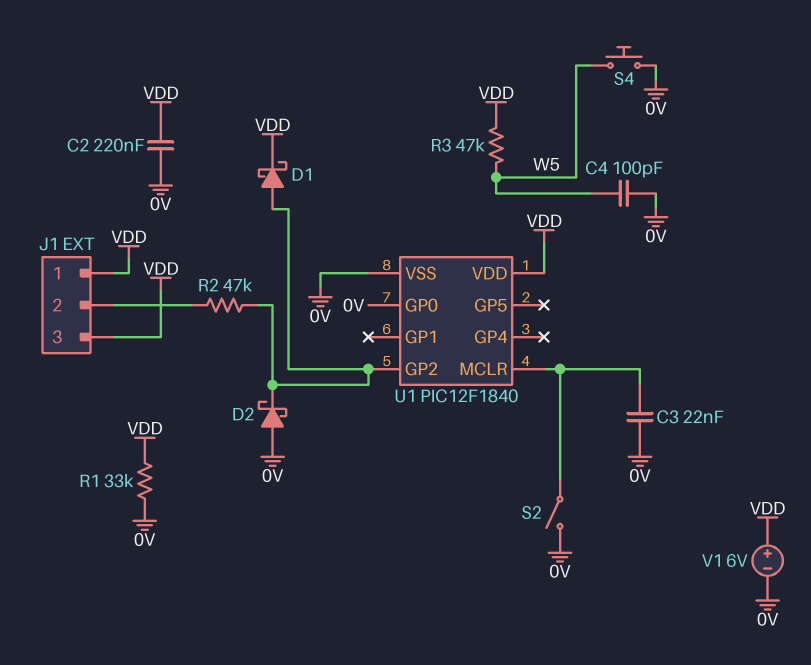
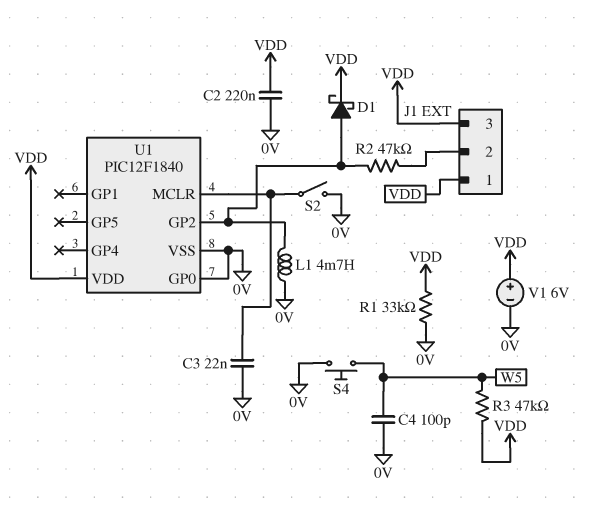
D2: schottky (A 0V, K U1/GP2) -> none
L1: none -> 4.7mH (0V, U1/GP2)

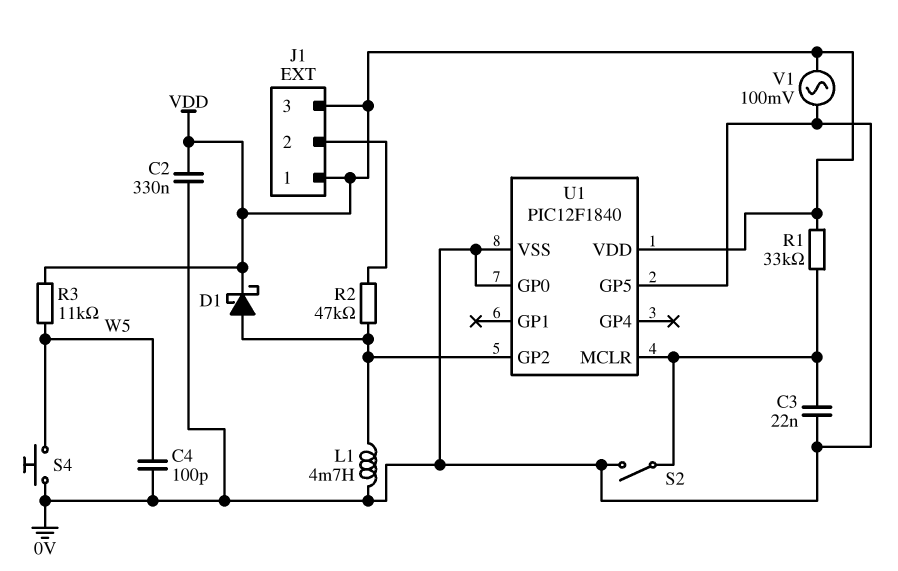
C2: 220nF (0V, VDD) -> 330nF (0V, VDD)
R1: 33k (0V, VDD) -> 33k (U1/MCLR, VDD)
R3: 47k (VDD, W5) -> 11k (VDD, W5)
U1 pin GP5: none -> 0V
V1: 6V (plus VDD, minus 0V) -> AC 100mV (0V, VDD)

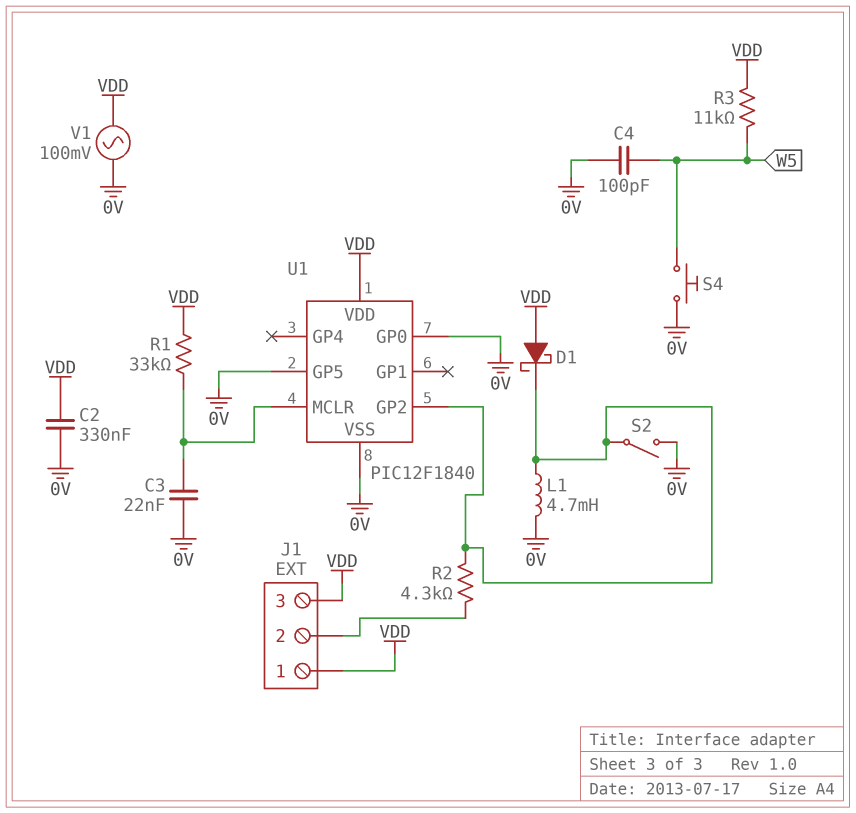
D1: schottky (A U1/GP2, K VDD) -> schottky (A VDD, K U1/GP2)
R2: 47k (J1/2, U1/GP2) -> 4.3k (J1/2, U1/GP2)
S2: switch (0V, U1/MCLR) -> switch (0V, U1/GP2)

